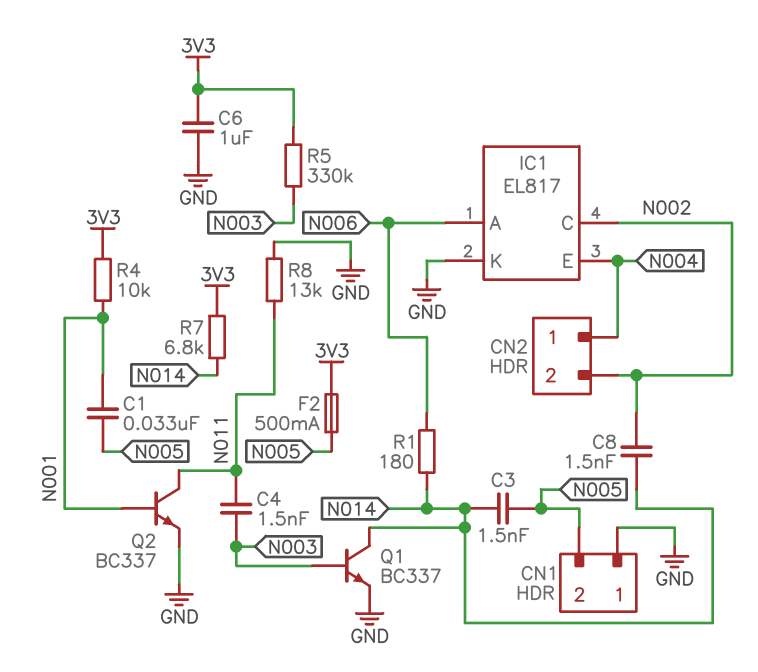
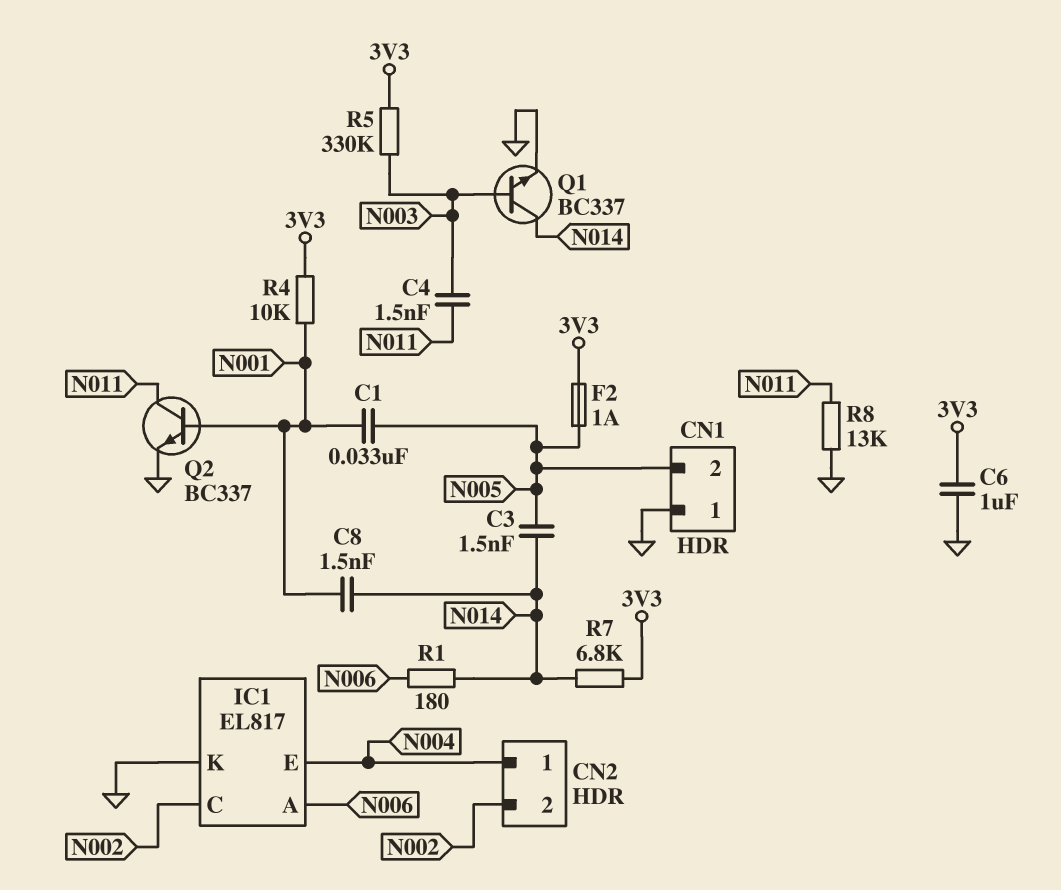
C8: 1.5nF (N002, N014) -> 1.5nF (N001, N014)
F2: 500mA (3V3, N005) -> 1A (3V3, N005)

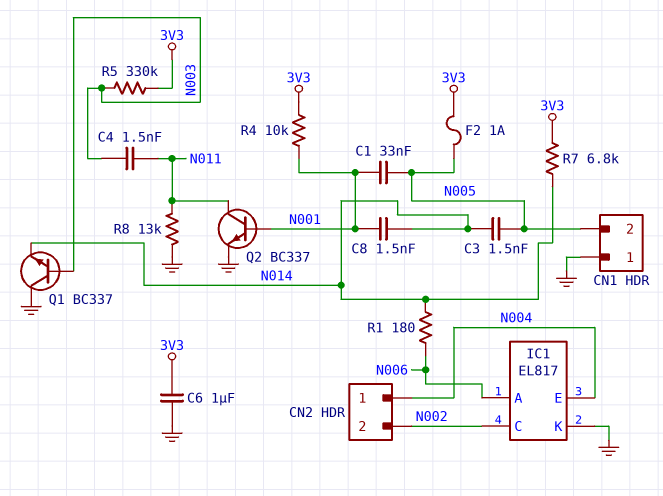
Q1: NPN BC337 (B N003, C N014, E GND) -> NPN BC337 (B N003, C GND, E N014)

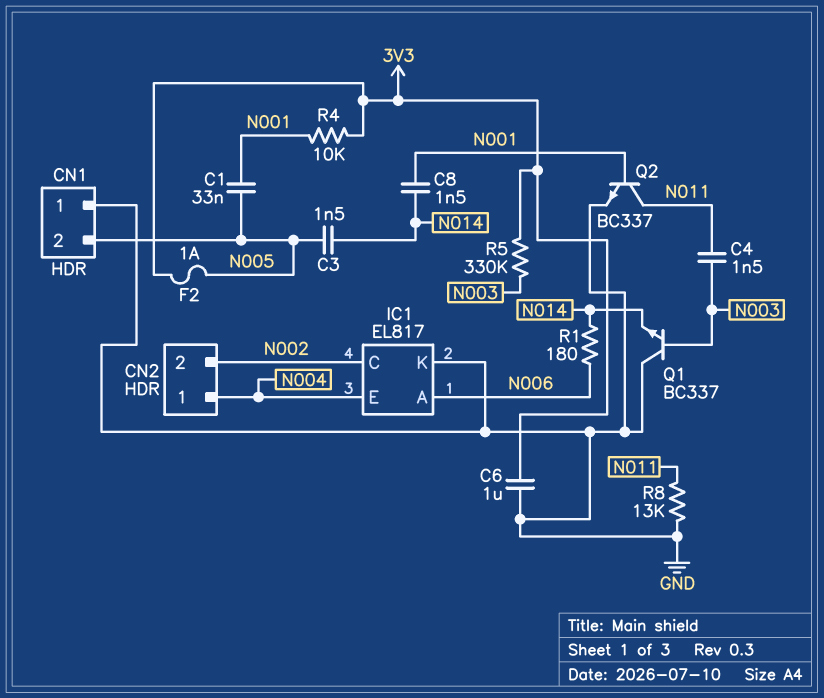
R7: 6.8k (3V3, N014) -> none

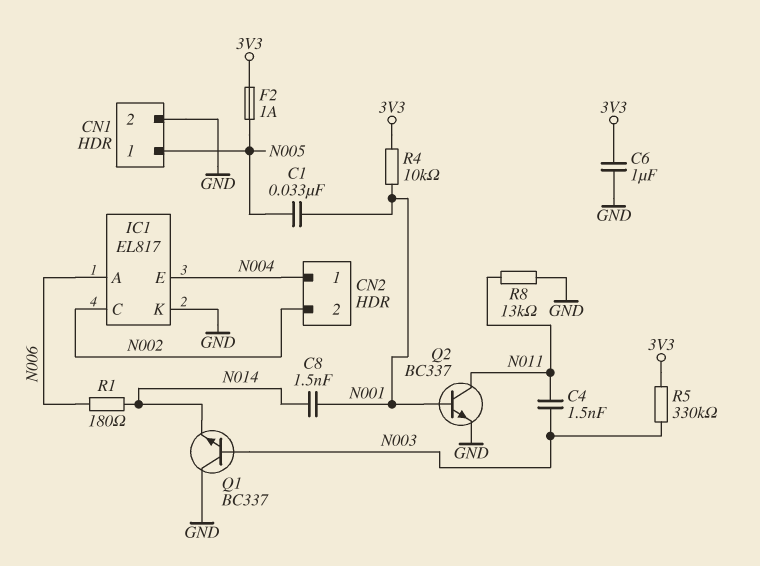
C3: 1.5nF (N005, N014) -> none
CN1 pin 1: GND -> N005
CN1 pin 2: N005 -> GND

